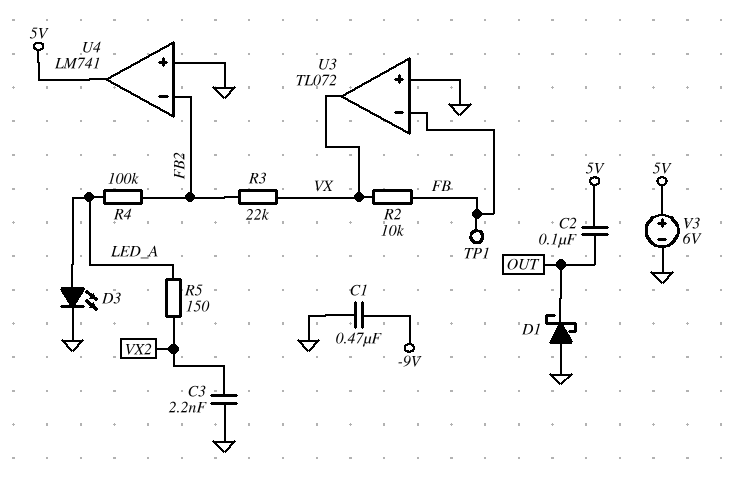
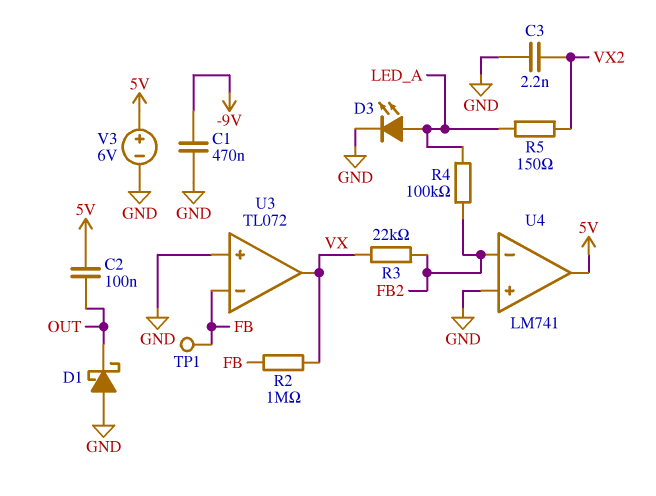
R2: 10k (FB, VX) -> 1M (FB, VX)

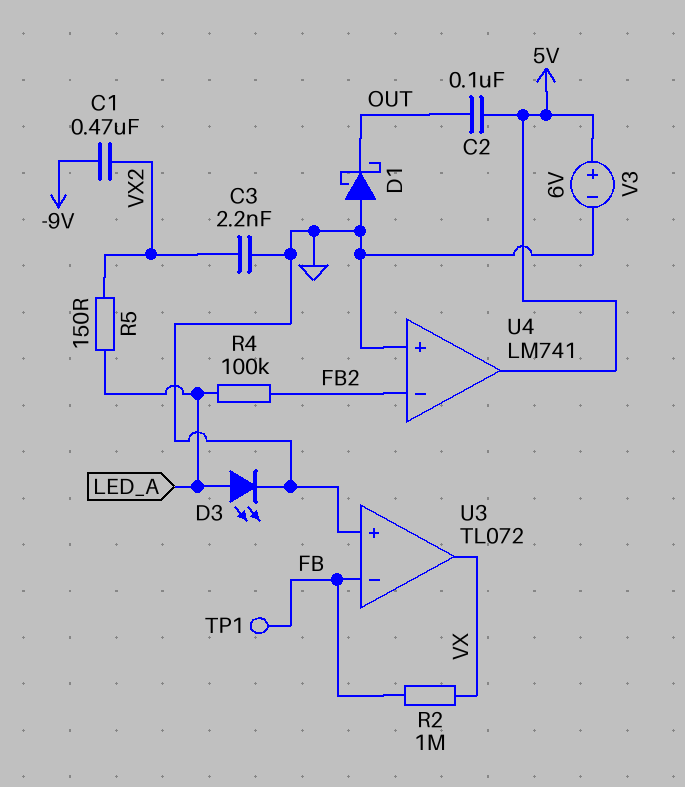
C1: 470nF (-9V, GND) -> 470nF (-9V, VX2)
R3: 22k (FB2, VX) -> none

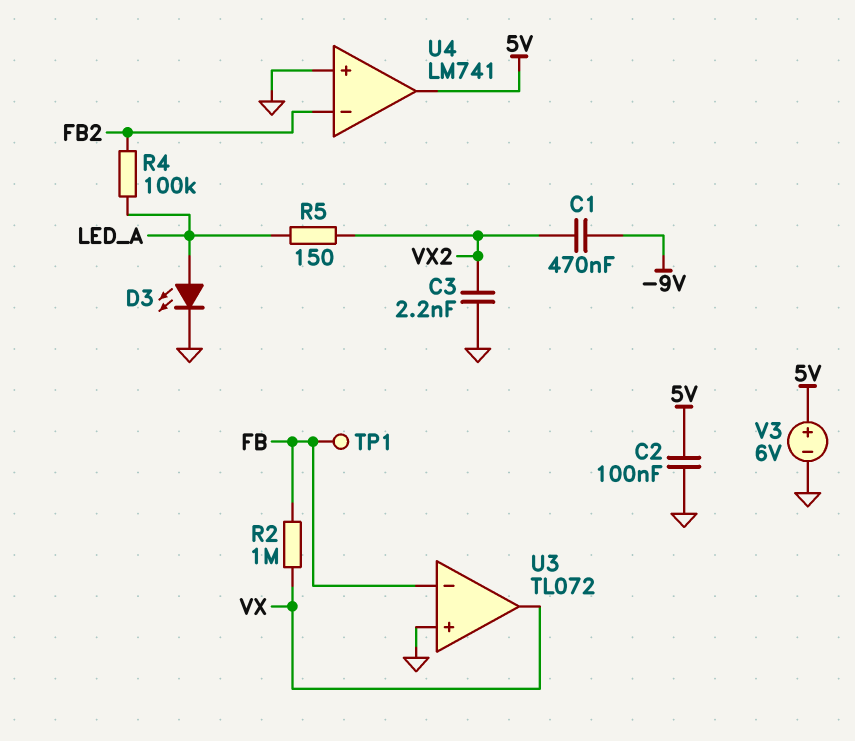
C2: 100nF (5V, OUT) -> 100nF (5V, GND)
D1: schottky (A GND, K OUT) -> none

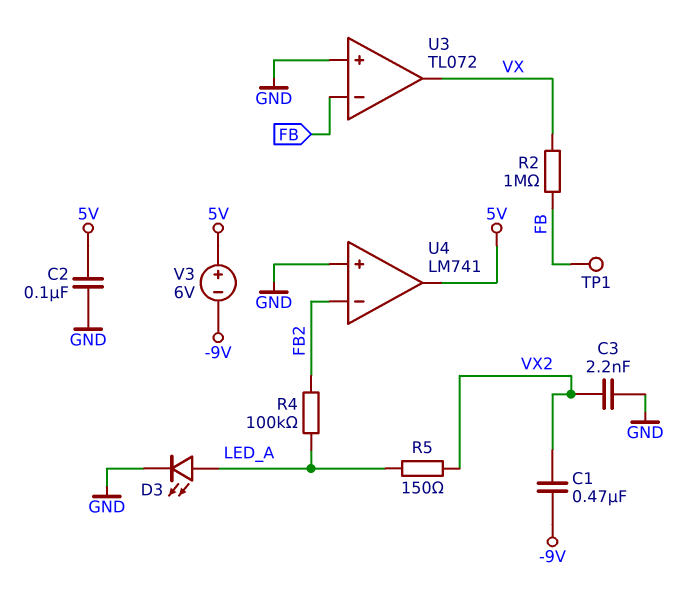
V3: 6V (plus 5V, minus GND) -> 6V (plus 5V, minus -9V)

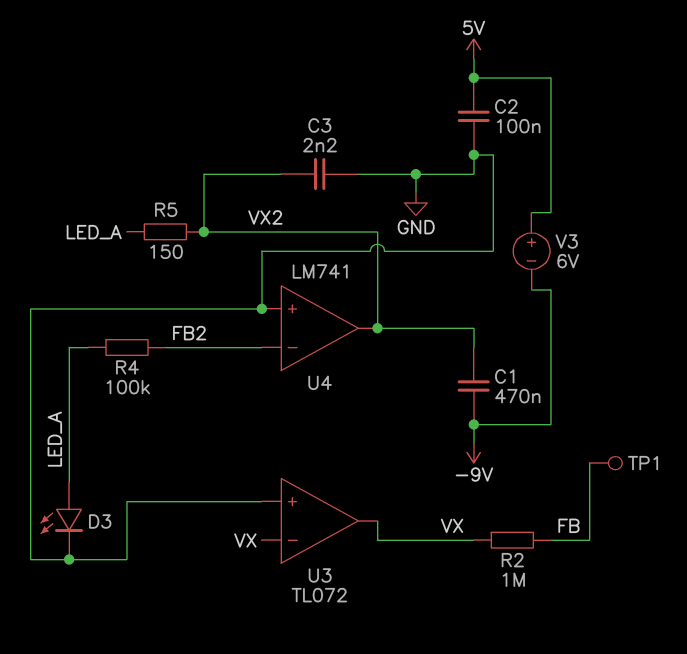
U3 pin in-: FB -> VX
U4 pin out: 5V -> VX2

